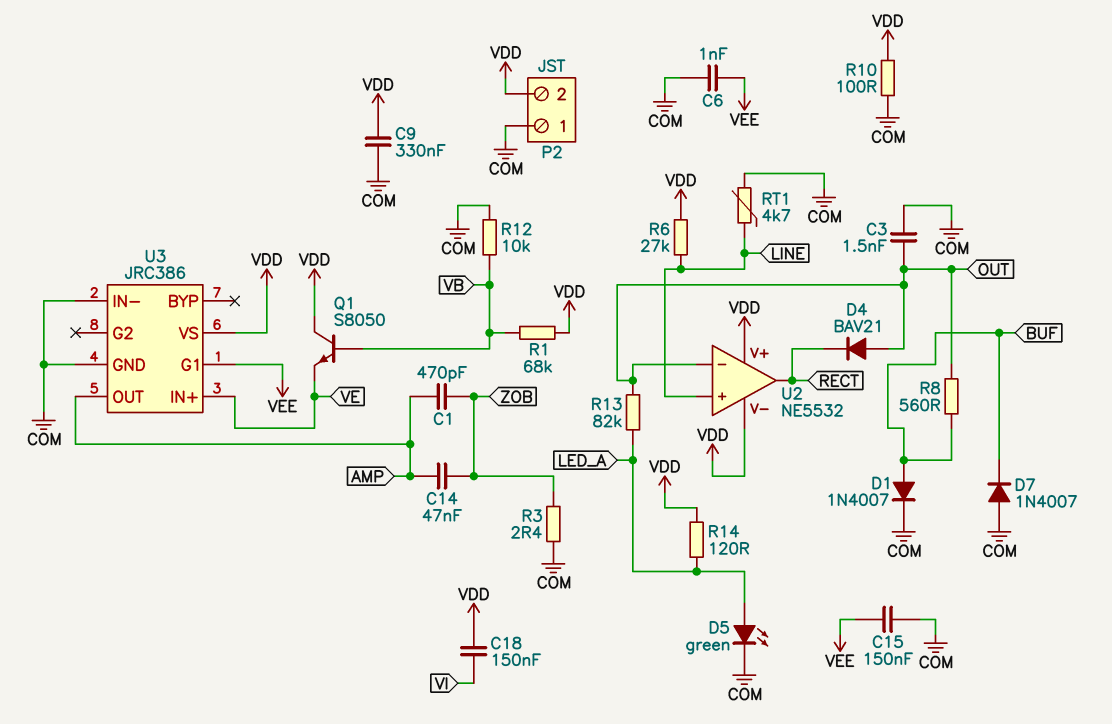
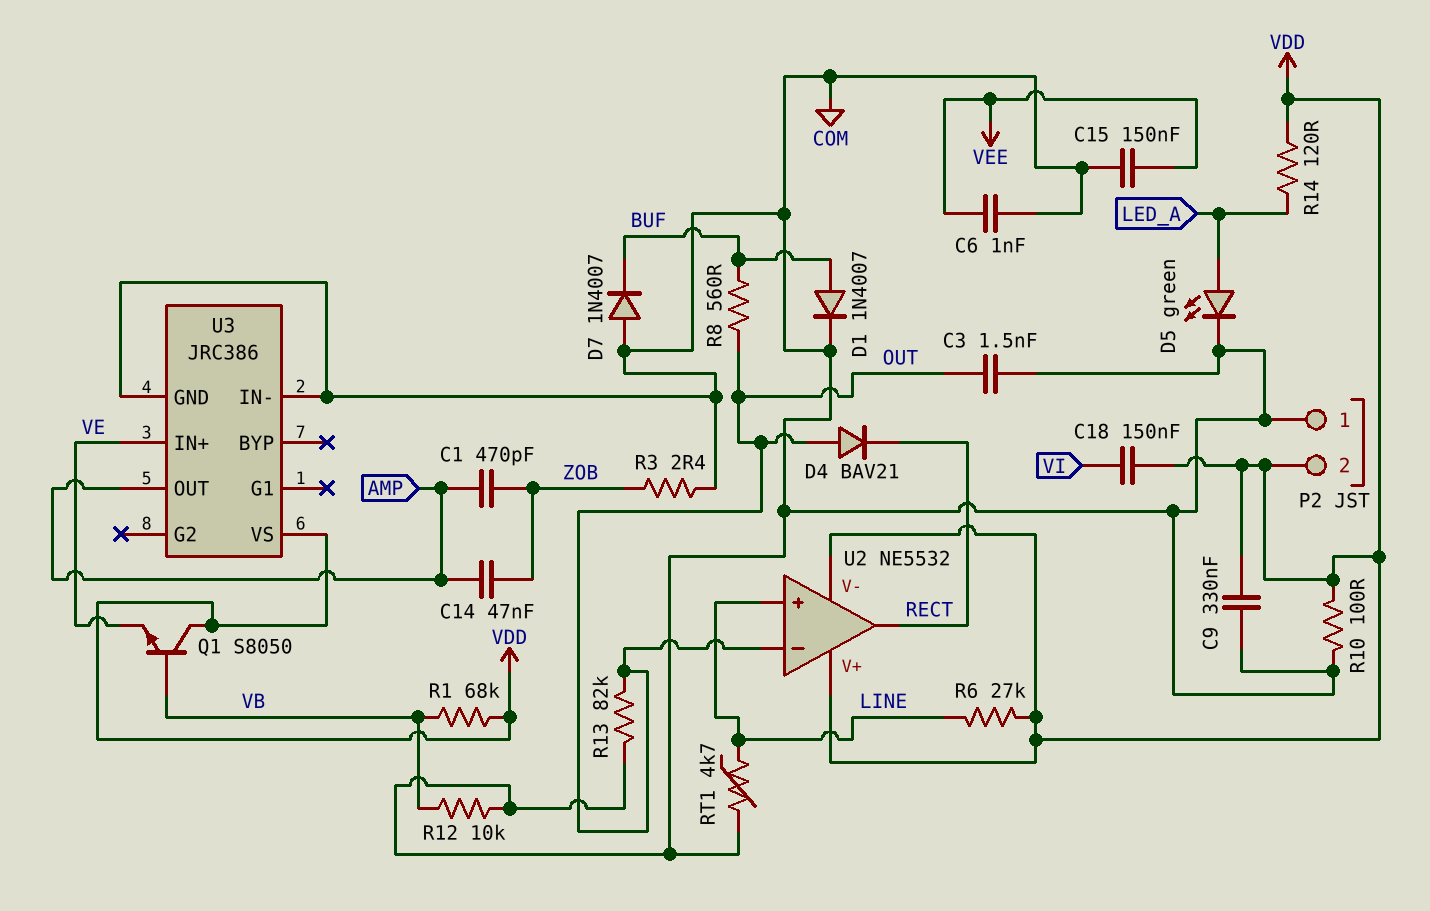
R13: 82k (LED_A, OUT) -> 82k (COM, OUT)
U3 pin G1: VEE -> none

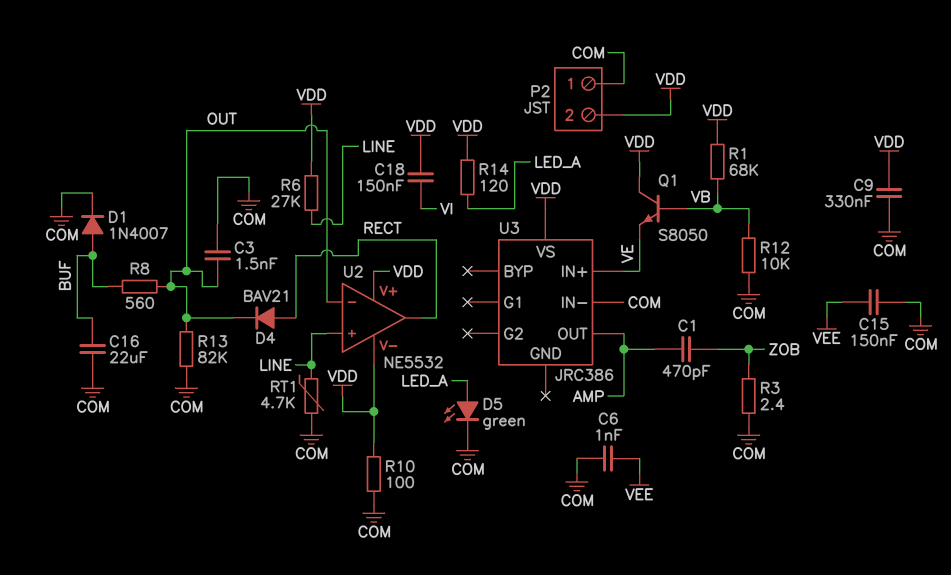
C14: 47nF (AMP, ZOB) -> none
C16: none -> 22uF (BUF, COM)
D4: diode BAV21 (A OUT, K RECT) -> diode BAV21 (A RECT, K OUT)
D7: diode 1N4007 (A COM, K BUF) -> none
U3 pin GND: COM -> none

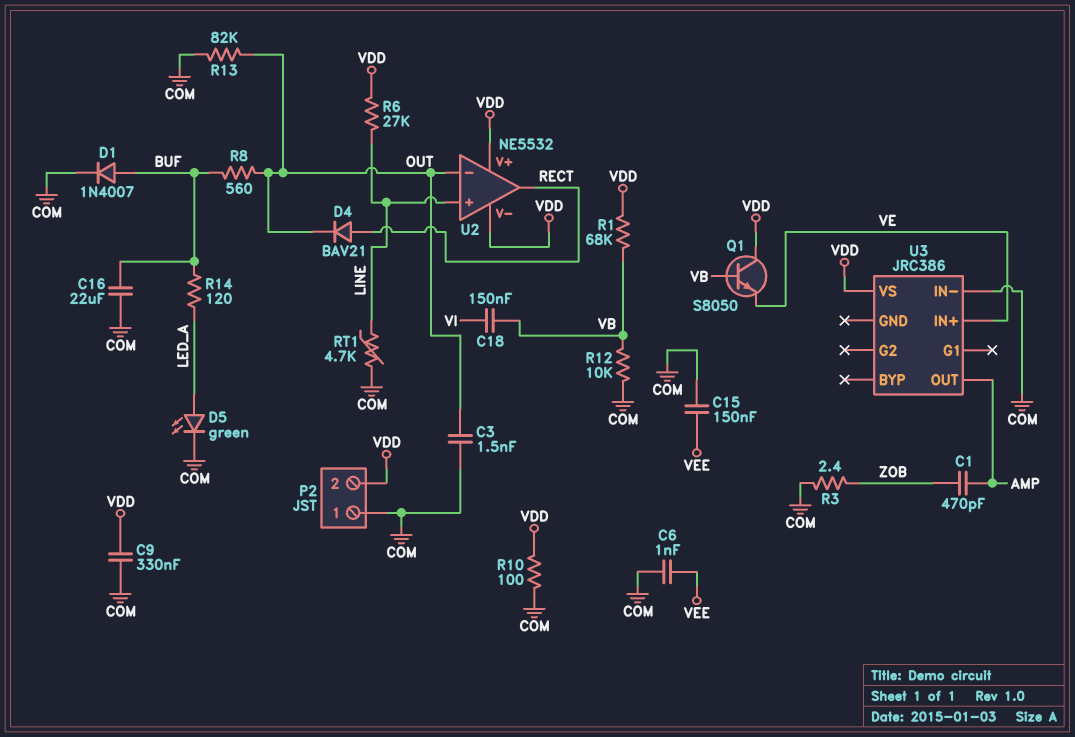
C18: 150nF (VDD, VI) -> 150nF (VB, VI)
R14: 120 (LED_A, VDD) -> 120 (BUF, LED_A)

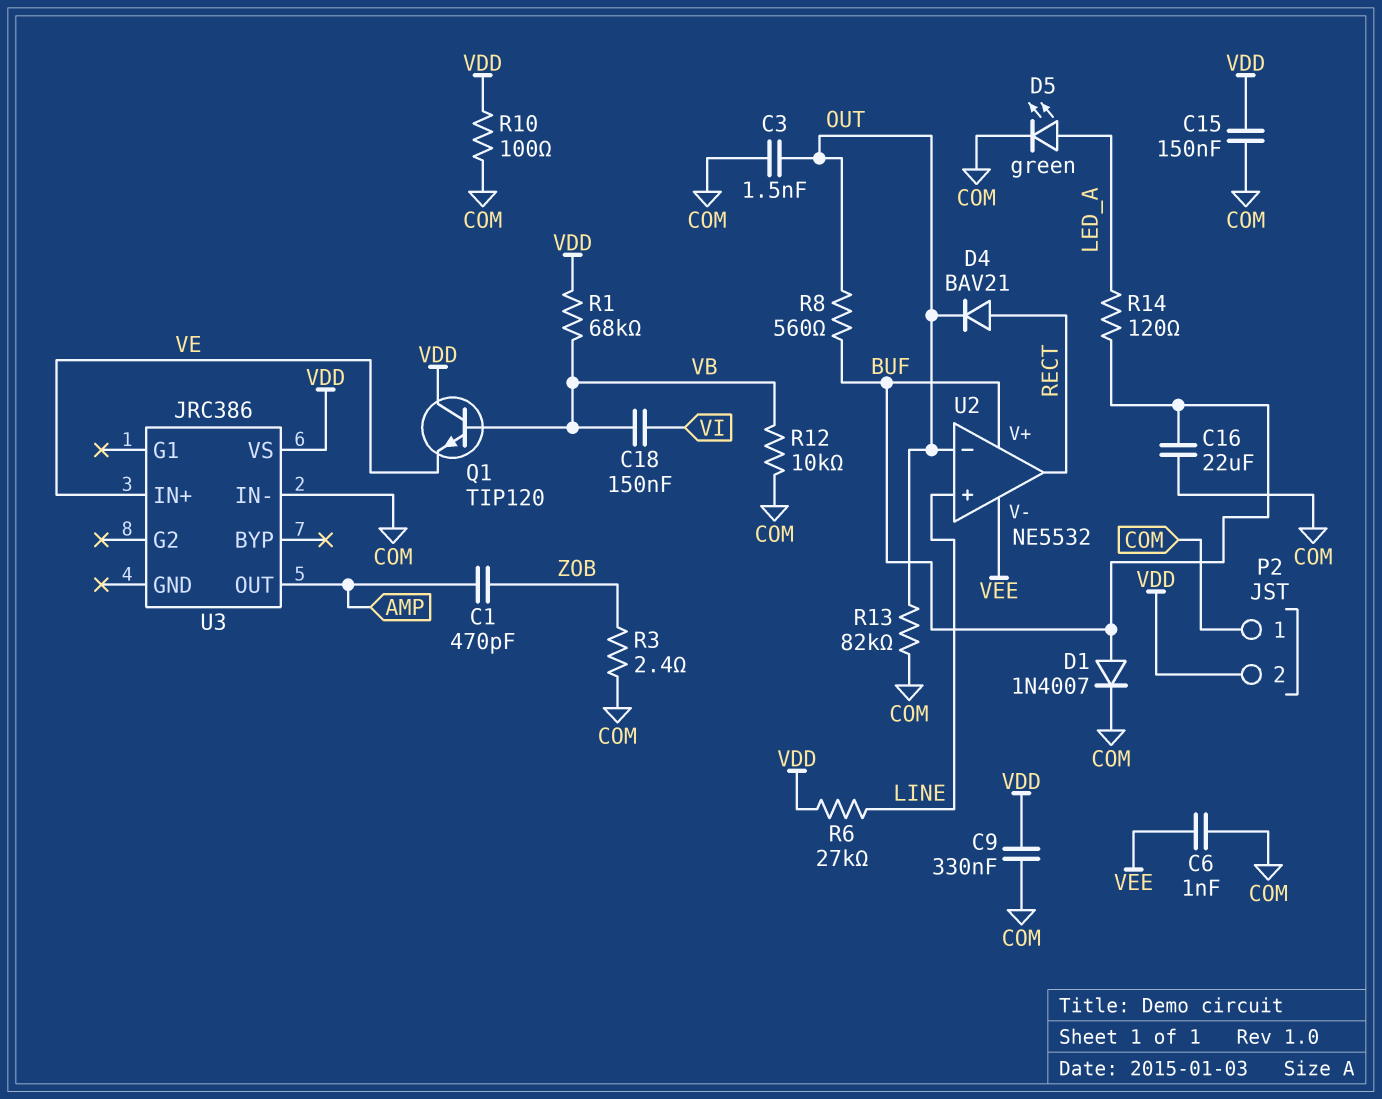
C15: 150nF (COM, VEE) -> 150nF (COM, VDD)
Q1: NPN S8050 (B VB, C VDD, E VE) -> NPN TIP120 (B VB, C VDD, E VE)
RT1: 4.7k (COM, LINE) -> none
U2 pin V+: VDD -> BUF
U2 pin V-: VDD -> VEE

